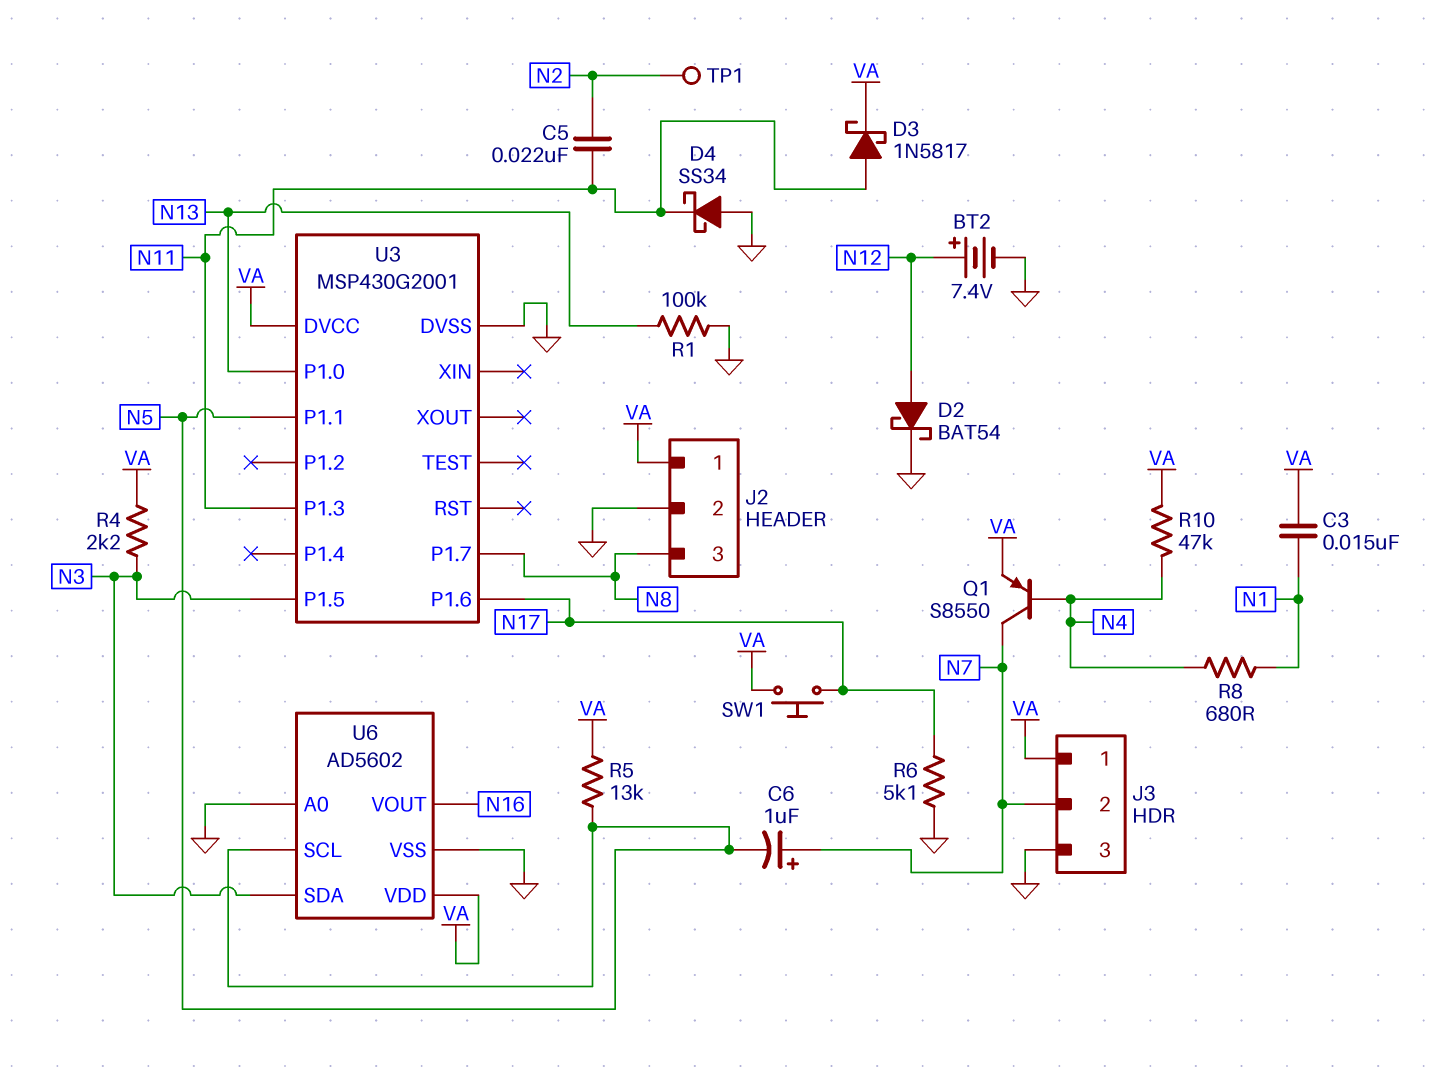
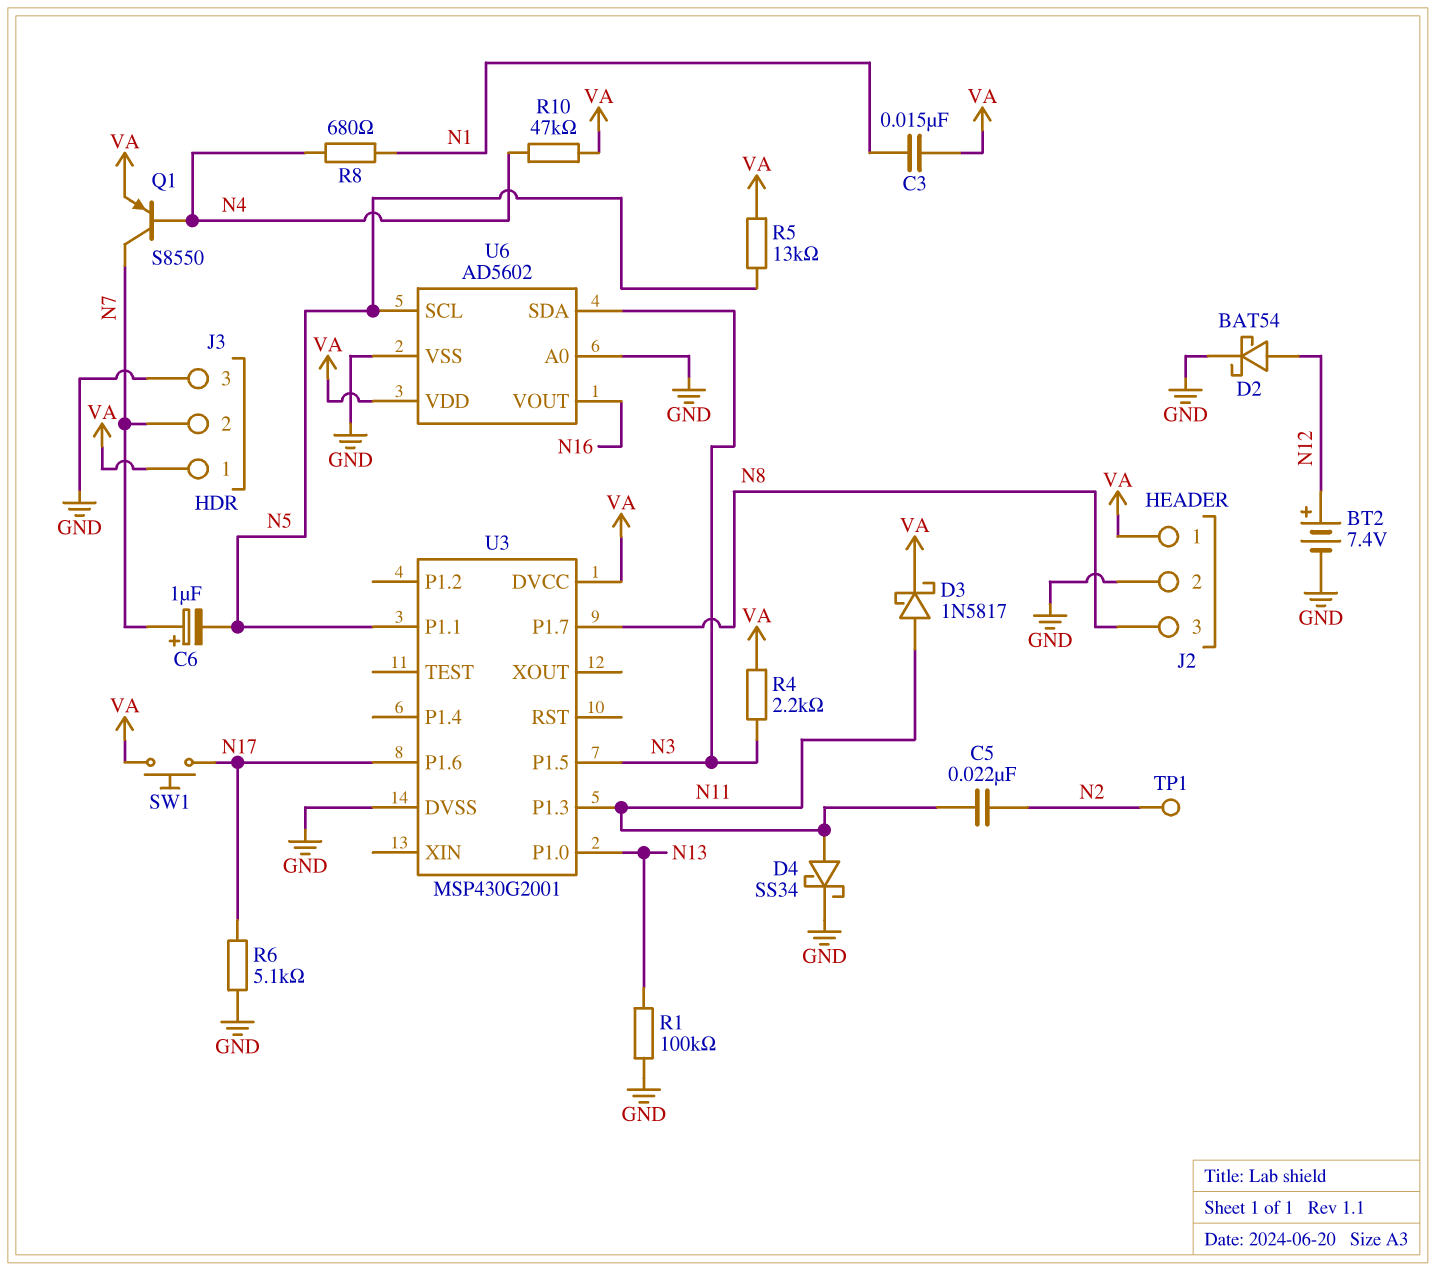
D4: schottky SS34 (A GND, K N11) -> schottky SS34 (A N11, K GND)

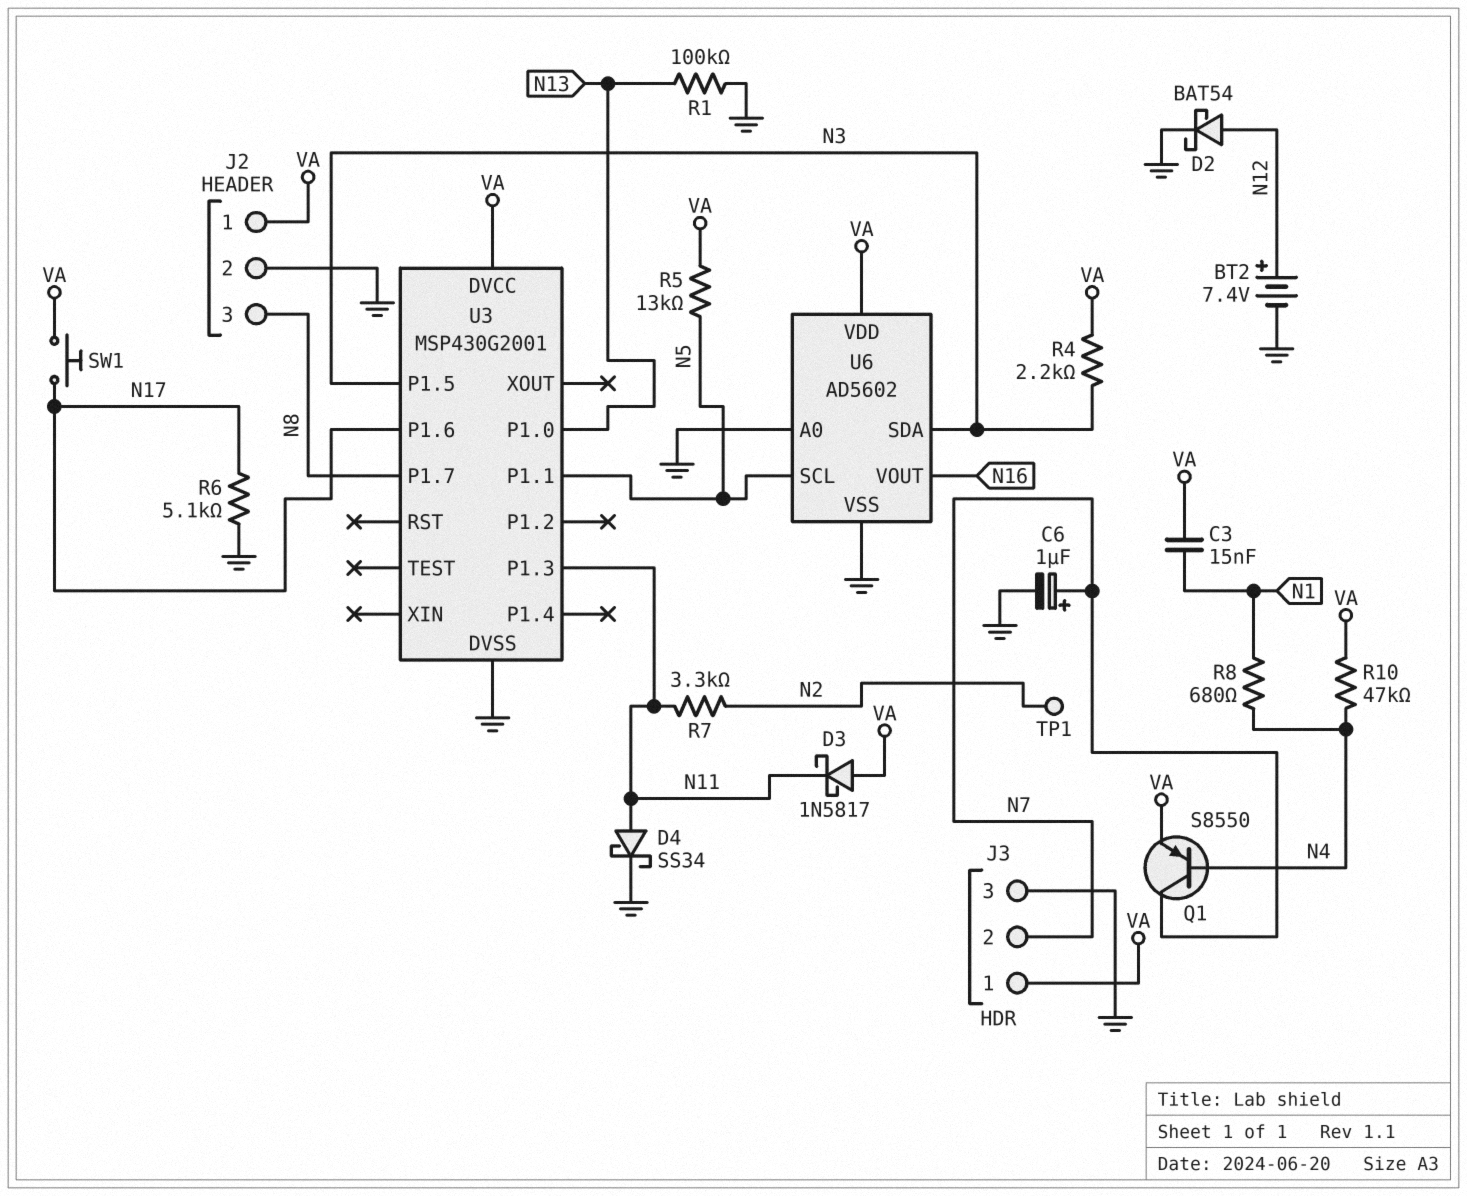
C5: 22nF (N2, N11) -> none
C6: 1uF (plus N7, minus N5) -> 1uF (plus N7, minus GND)
D3: schottky 1N5817 (A N11, K VA) -> schottky 1N5817 (A VA, K N11)
R7: none -> 3.3k (N2, N11)

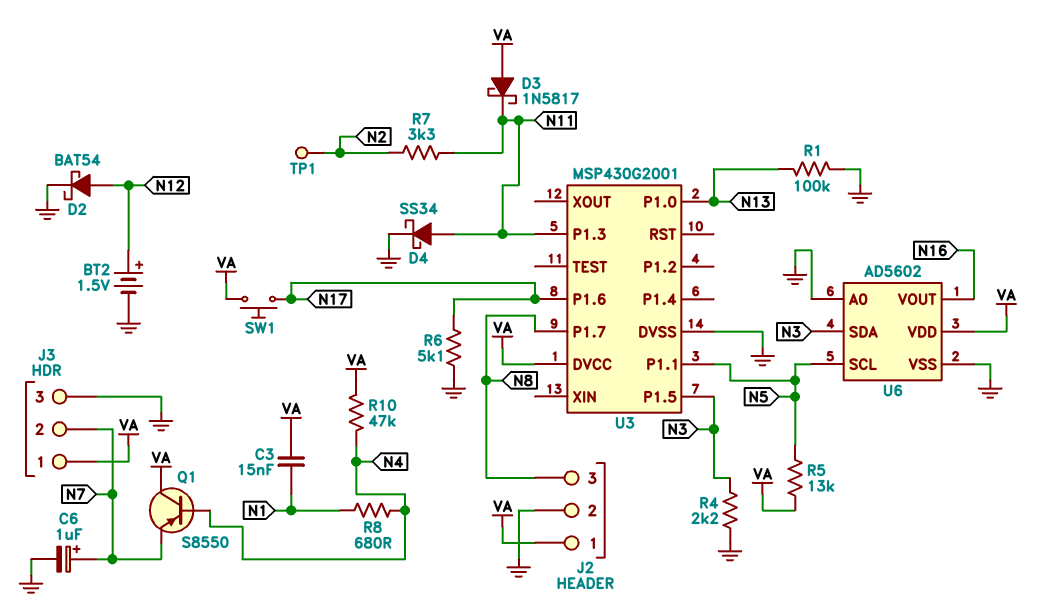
BT2: 7.4V (plus N12, minus GND) -> 1.5V (plus N12, minus GND)
Q1: PNP S8550 (B N4, C N7, E VA) -> PNP S8550 (B N4, C VA, E N7)
R4: 2.2k (N3, VA) -> 2.2k (GND, N3)

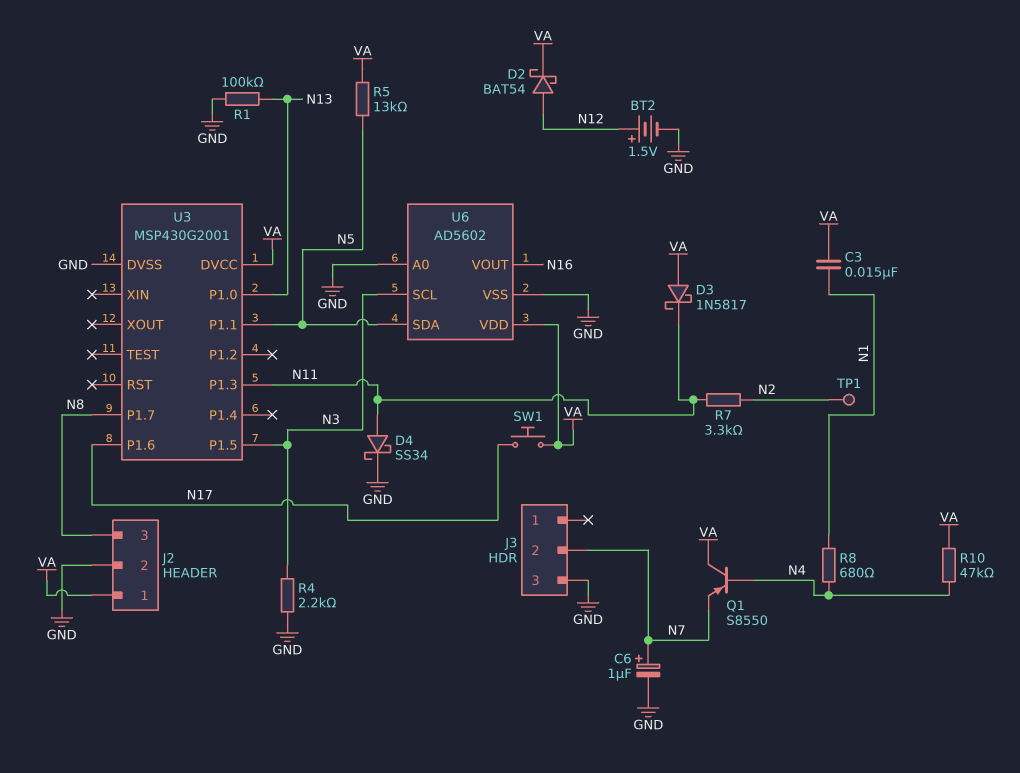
D2: schottky BAT54 (A N12, K GND) -> schottky BAT54 (A N12, K VA)
J3 pin 1: VA -> none
R6: 5.1k (GND, N17) -> none
U6 pin SCL: N5 -> N3
U6 pin SDA: N3 -> N5

